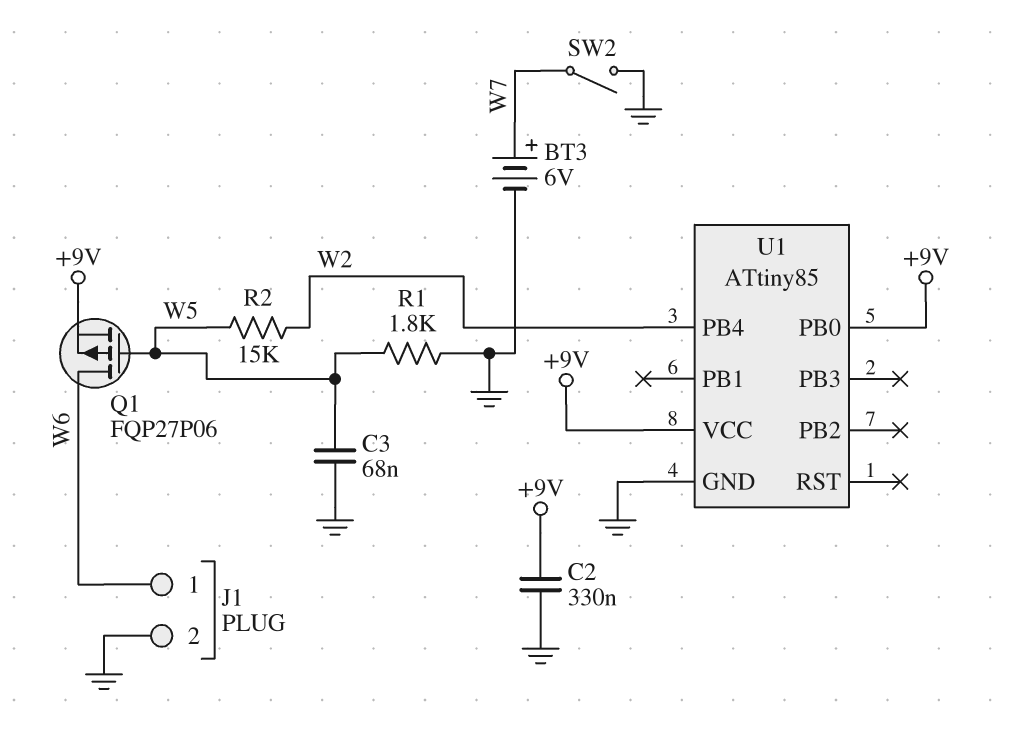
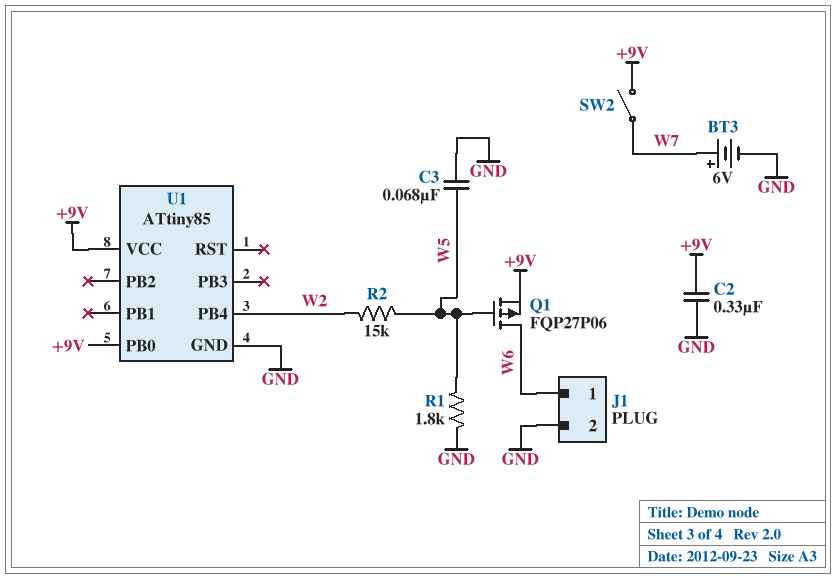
SW2: switch (GND, W7) -> switch (+9V, W7)

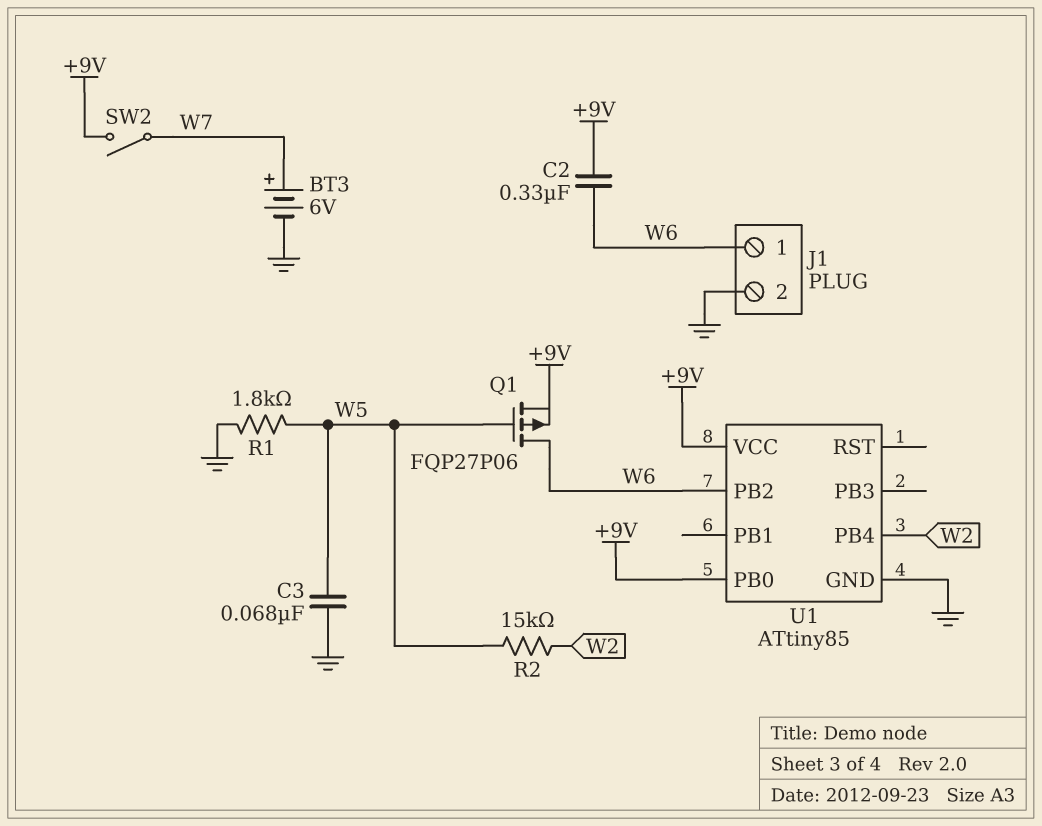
C2: 330nF (+9V, GND) -> 330nF (+9V, W6)
U1 pin PB2: none -> W6

